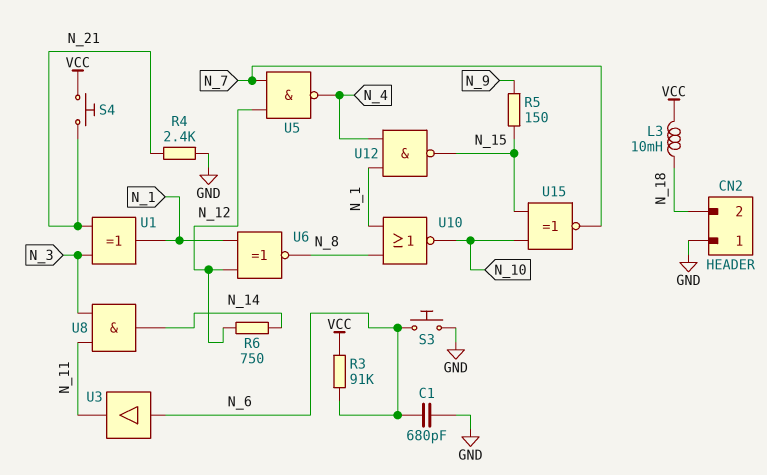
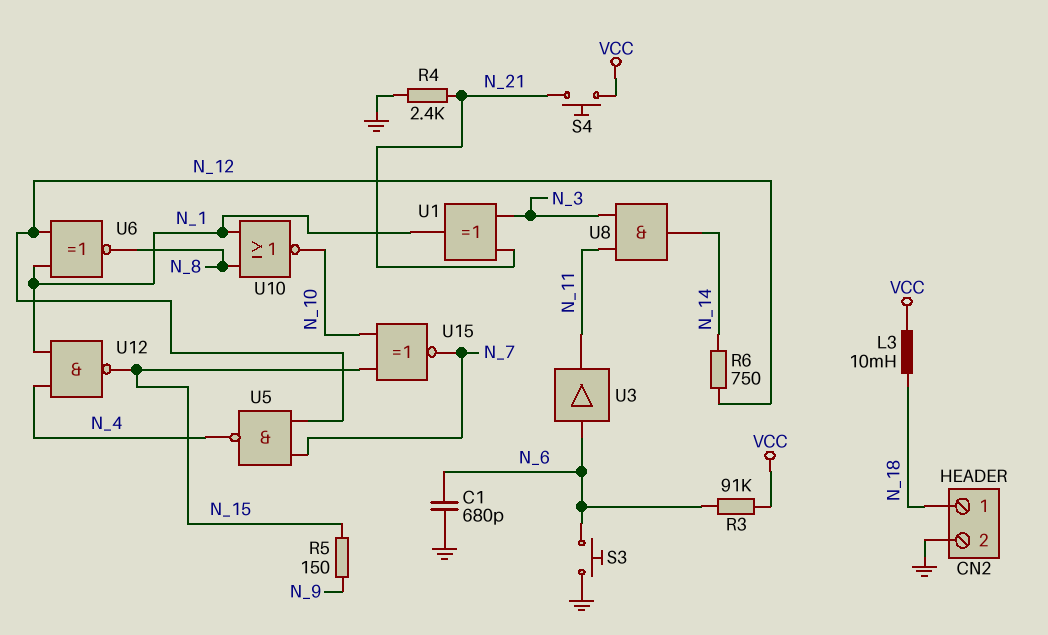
CN2 pin 1: GND -> N_18
CN2 pin 2: N_18 -> GND

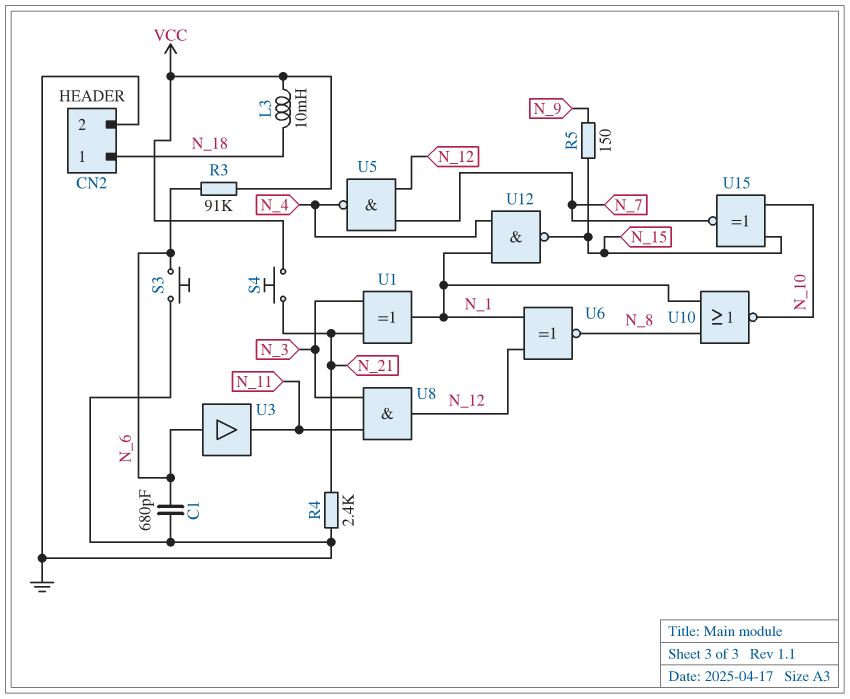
R6: 750 (N_12, N_14) -> none
U8: AND (in N_3, in N_11, out N_14) -> AND (in N_3, in N_11, out N_12)

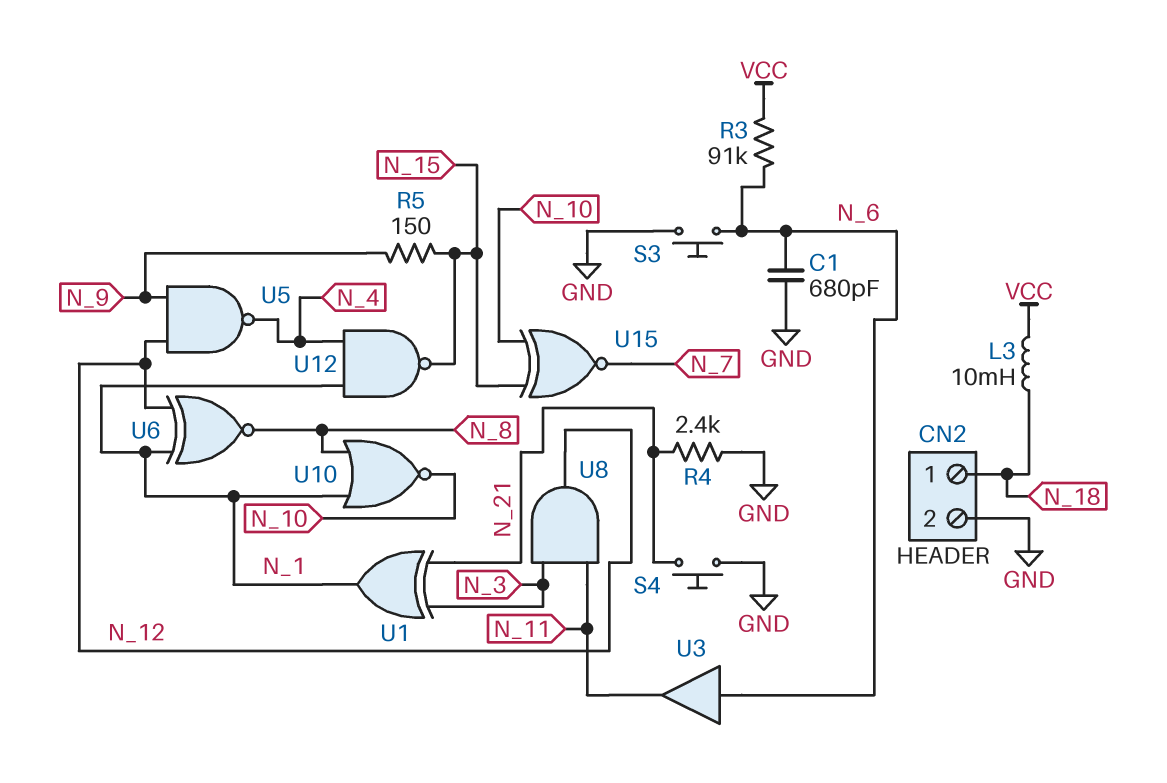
S4: button (N_21, VCC) -> button (GND, N_21)
U5: NAND (in N_7, in N_12, out N_4) -> NAND (in N_9, in N_12, out N_4)

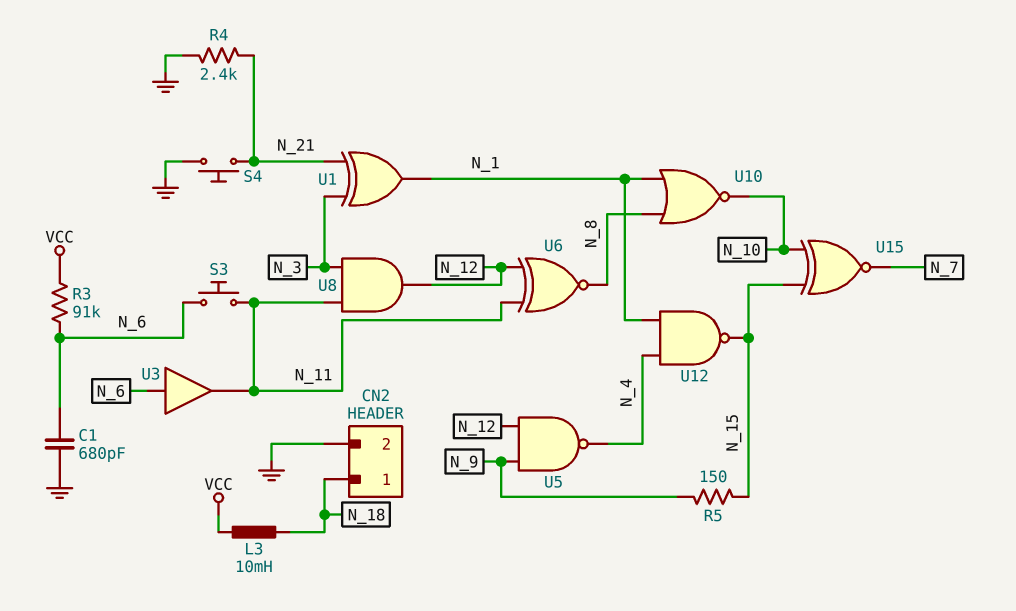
S3: button (GND, N_6) -> button (N_6, N_11)
U6: XNOR (in N_1, in N_12, out N_8) -> XNOR (in N_11, in N_12, out N_8)

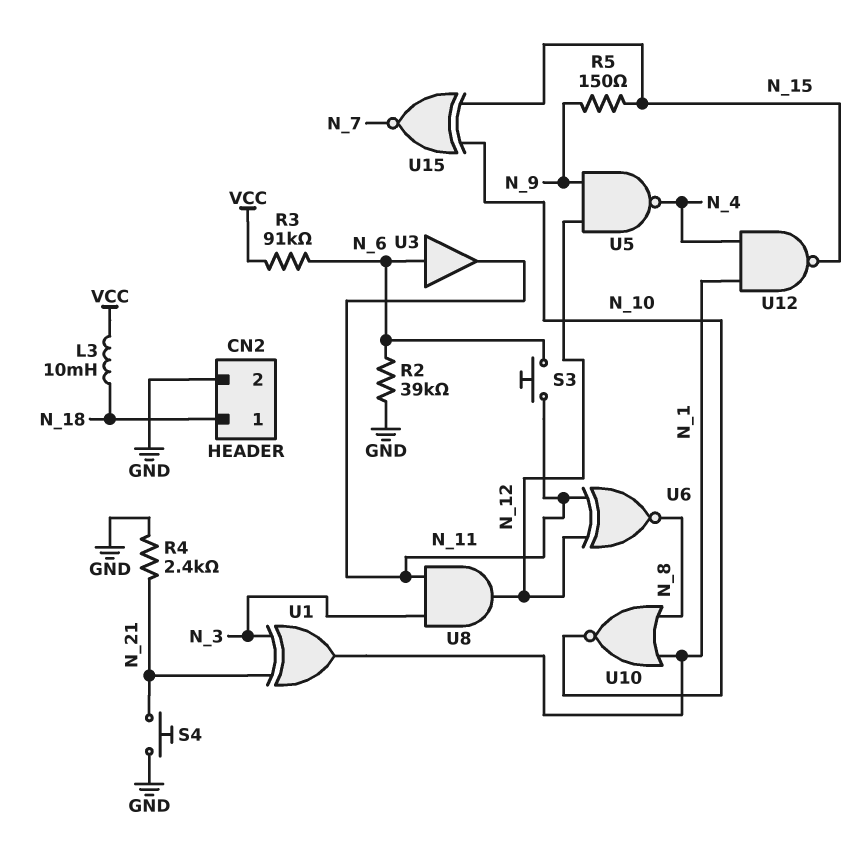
C1: 680pF (GND, N_6) -> none
R2: none -> 39k (GND, N_6)

